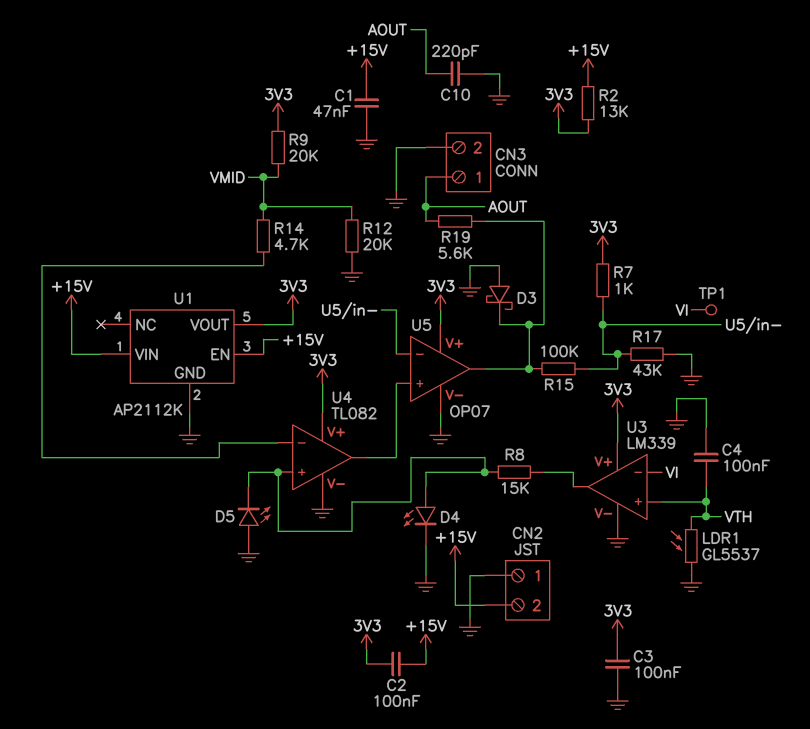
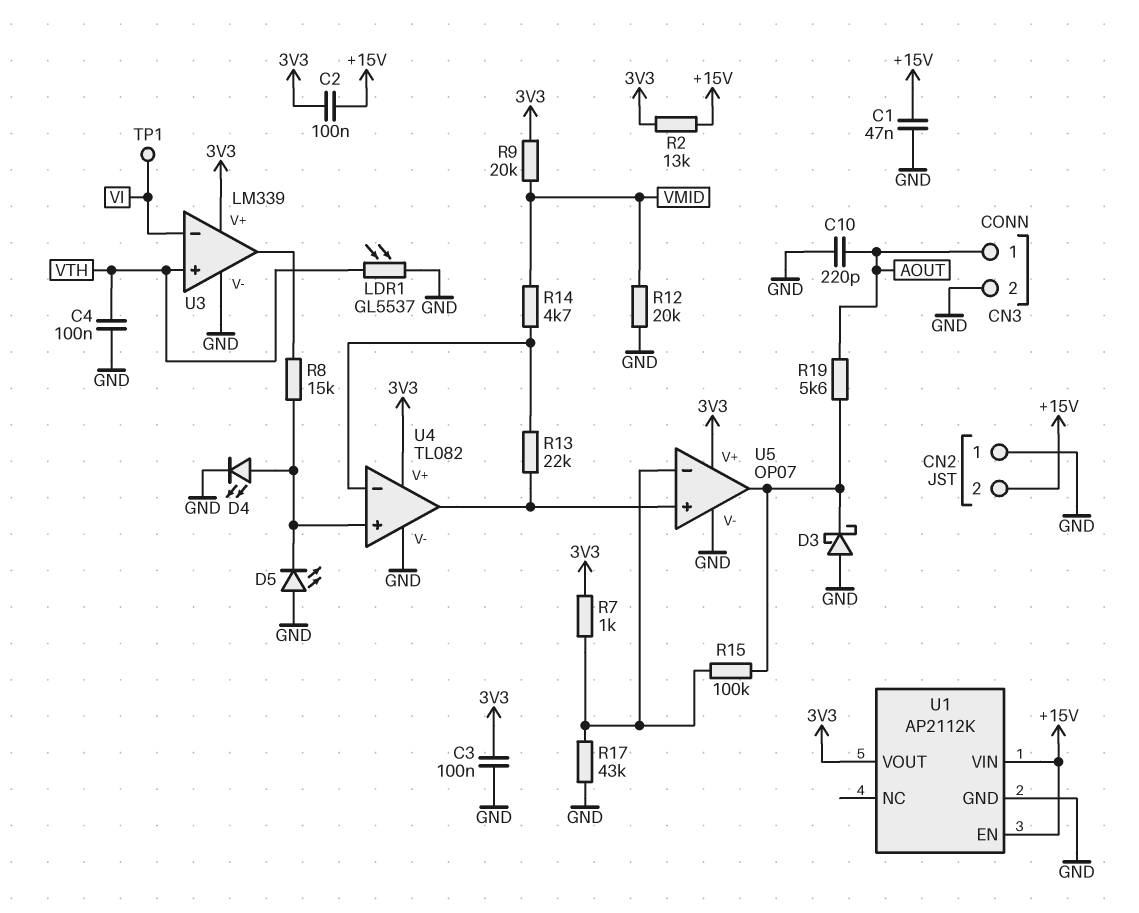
R13: none -> 22k (U4/in-, U4/out)

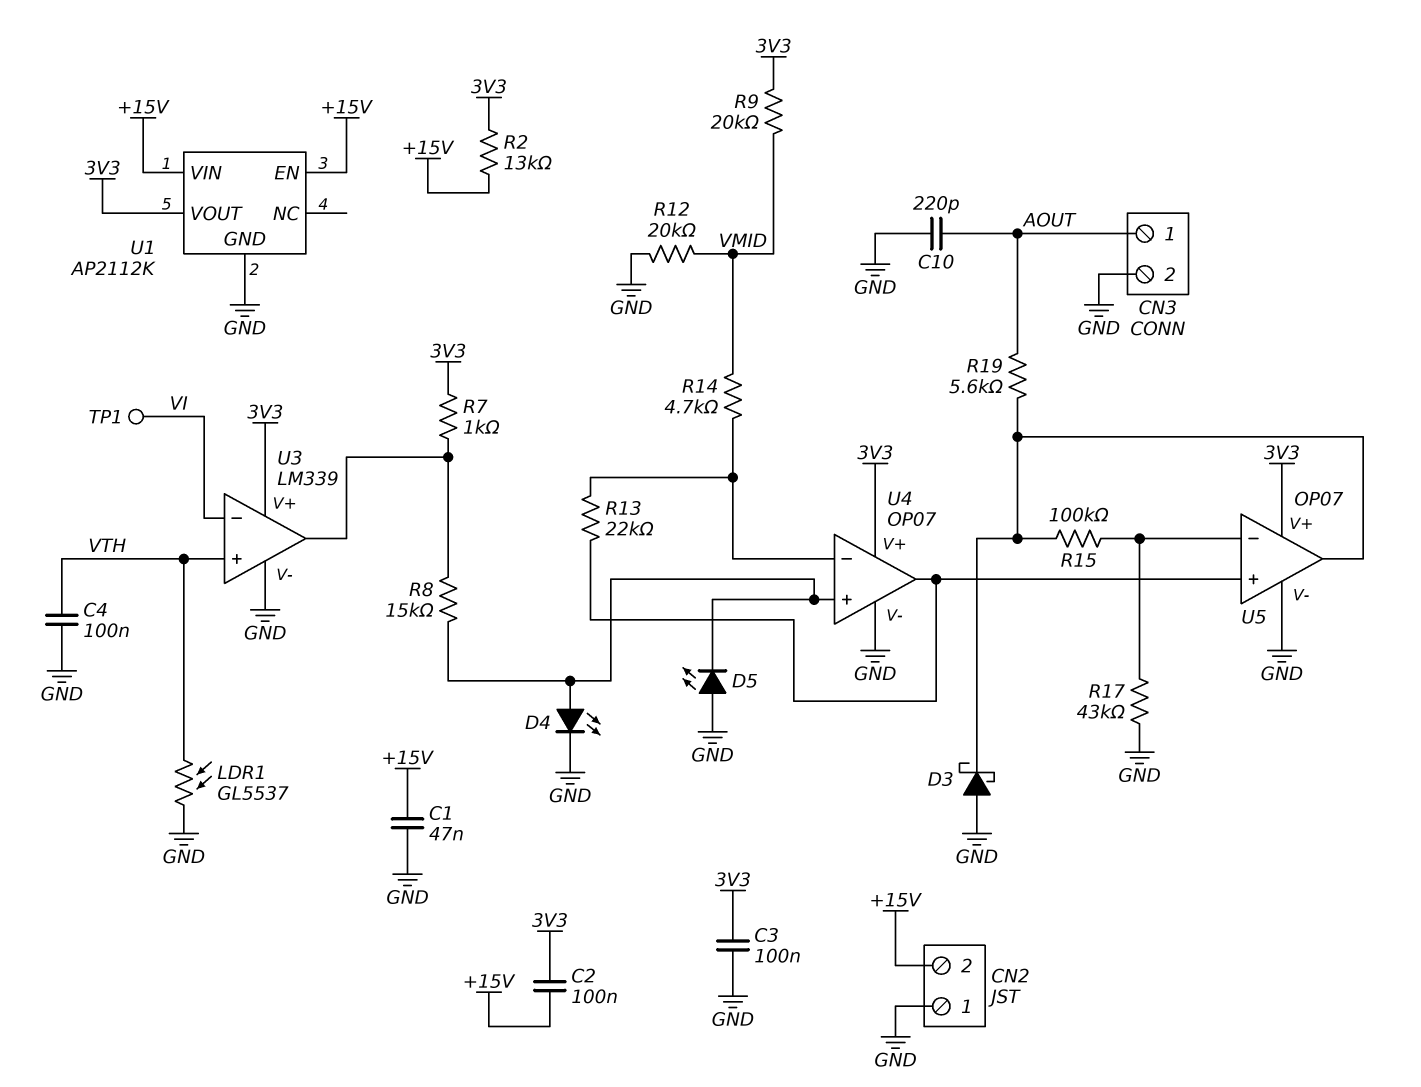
R7: 1k (3V3, U5/in-) -> 1k (3V3, U3/out)
U4: TL082 -> OP07

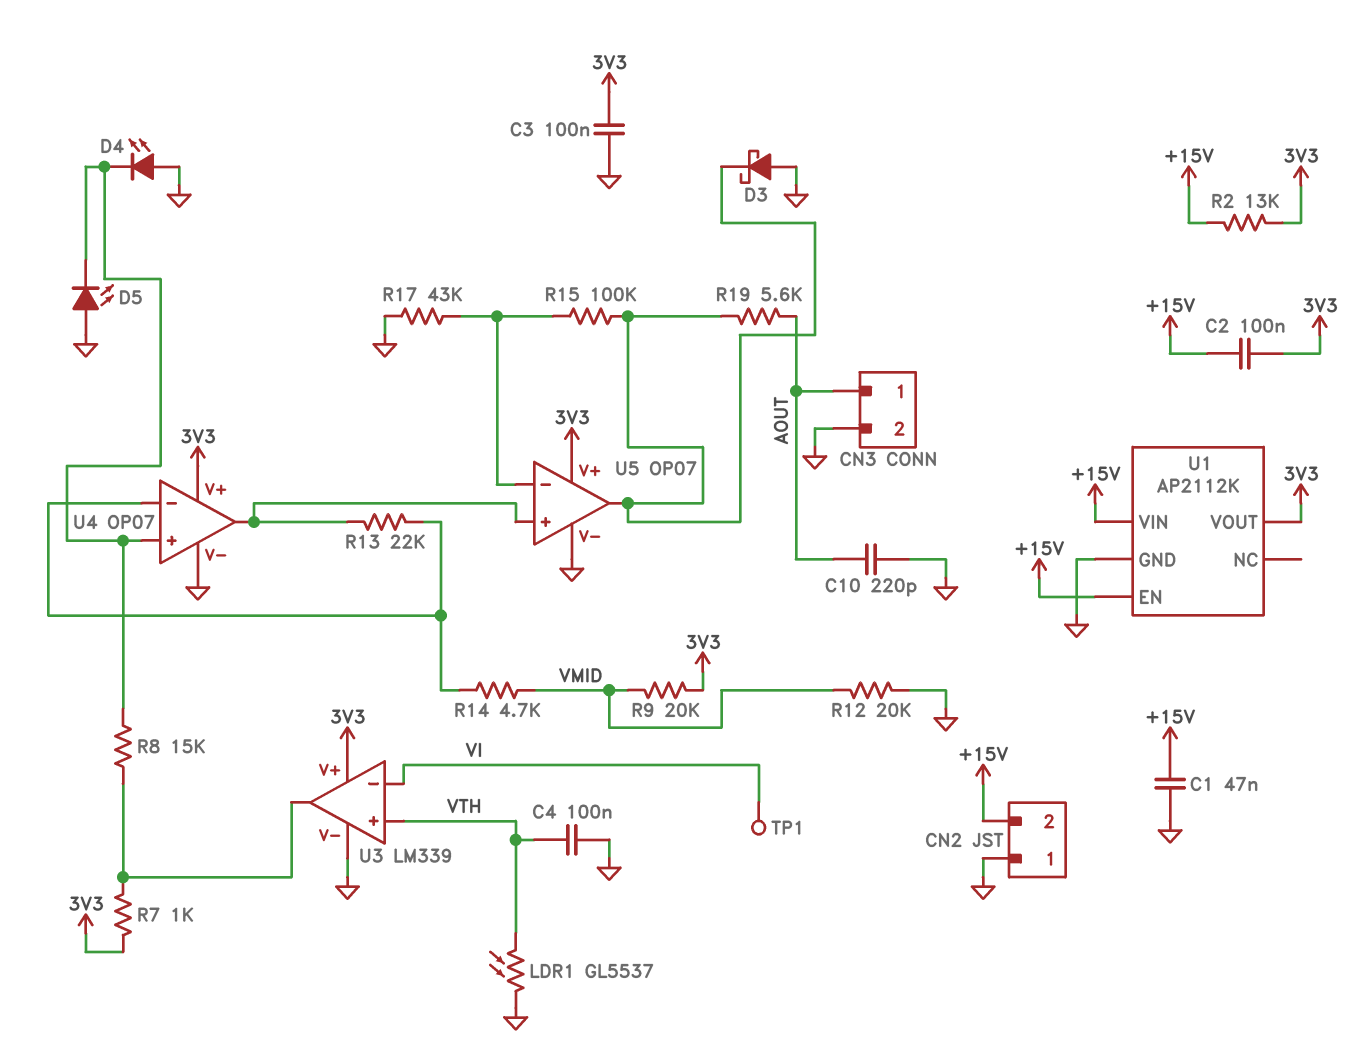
D4: LED (A U4/in+, K GND) -> LED (A GND, K U4/in+)

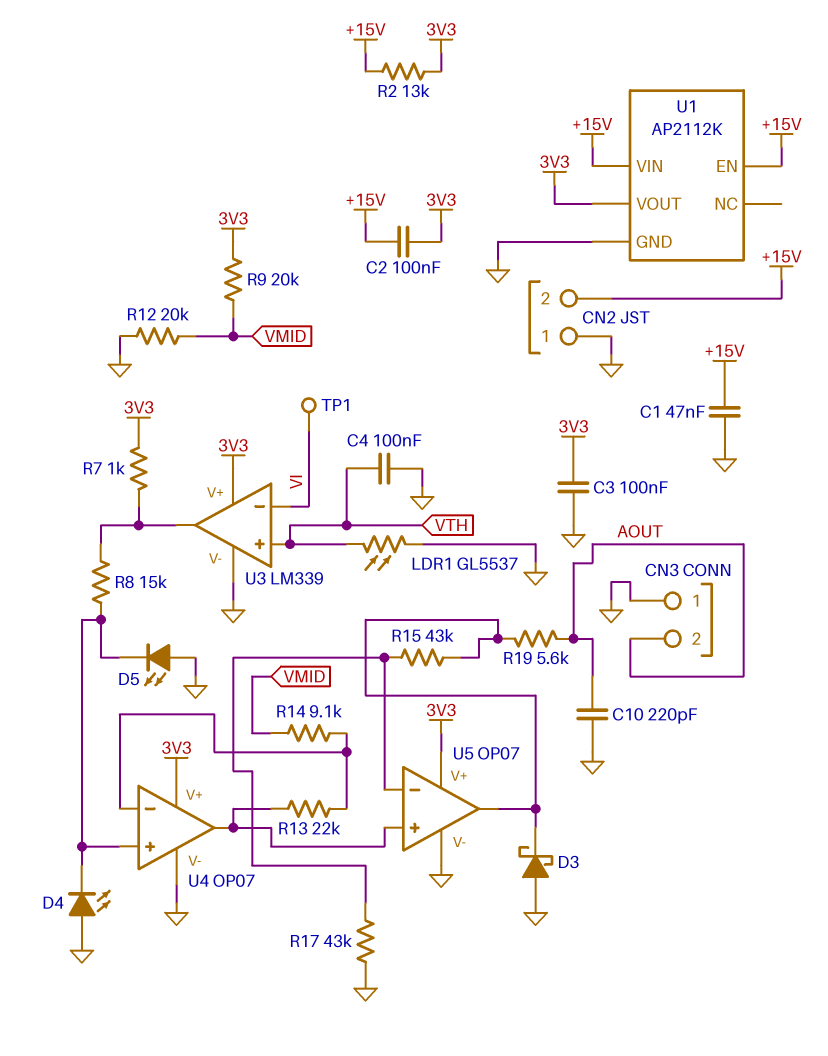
CN3 pin 1: AOUT -> GND
CN3 pin 2: GND -> AOUT
R14: 4.7k (U4/in-, VMID) -> 9.1k (U4/in-, VMID)
R15: 100k (U5/in-, U5/out) -> 43k (U5/in-, U5/out)

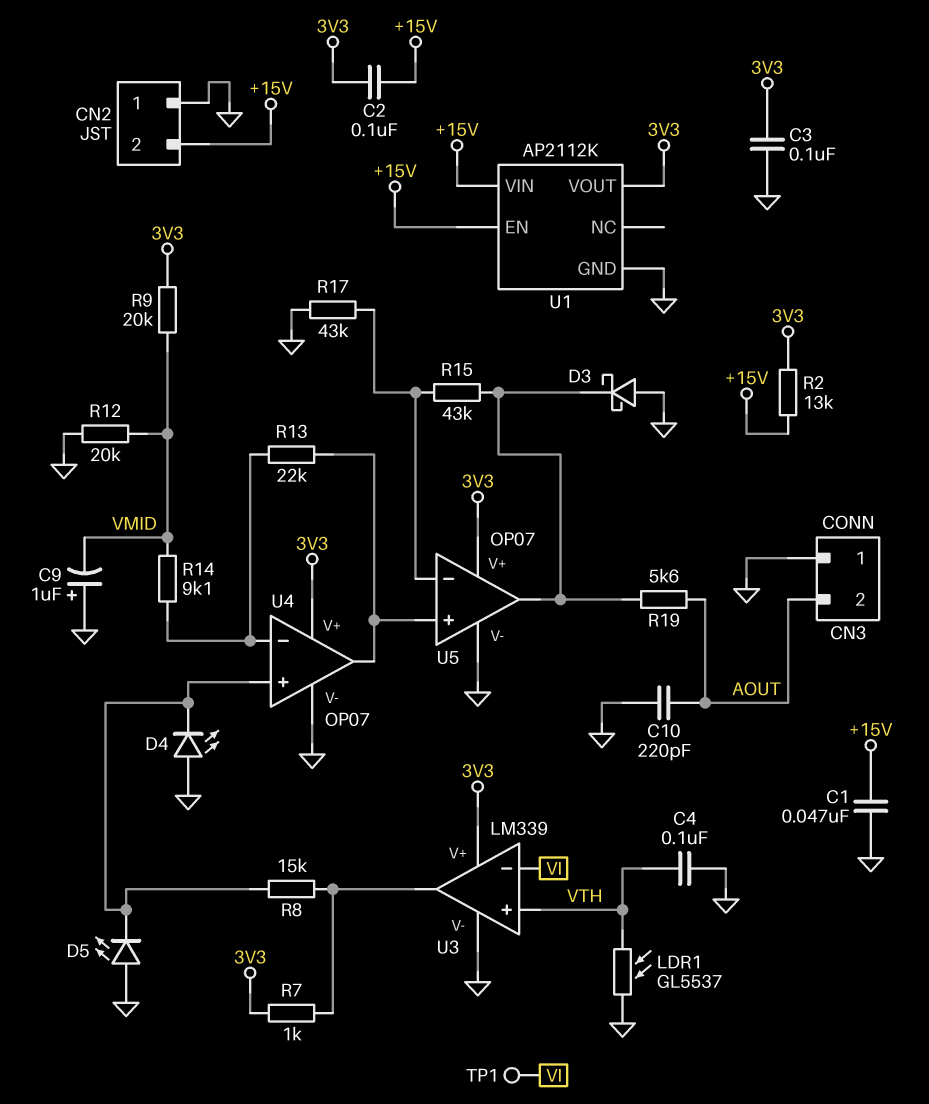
C9: none -> 1uF (plus GND, minus VMID)

